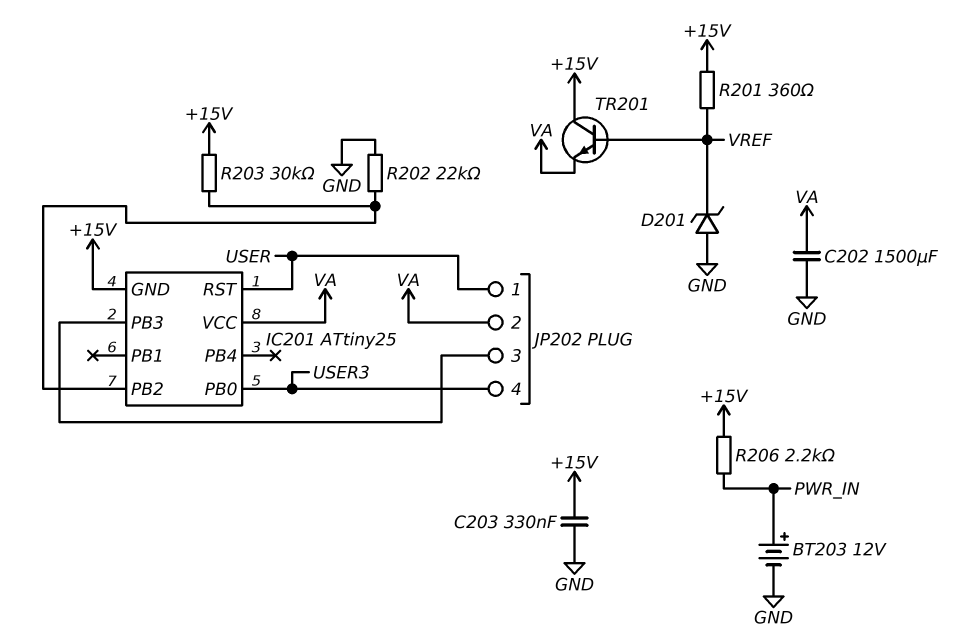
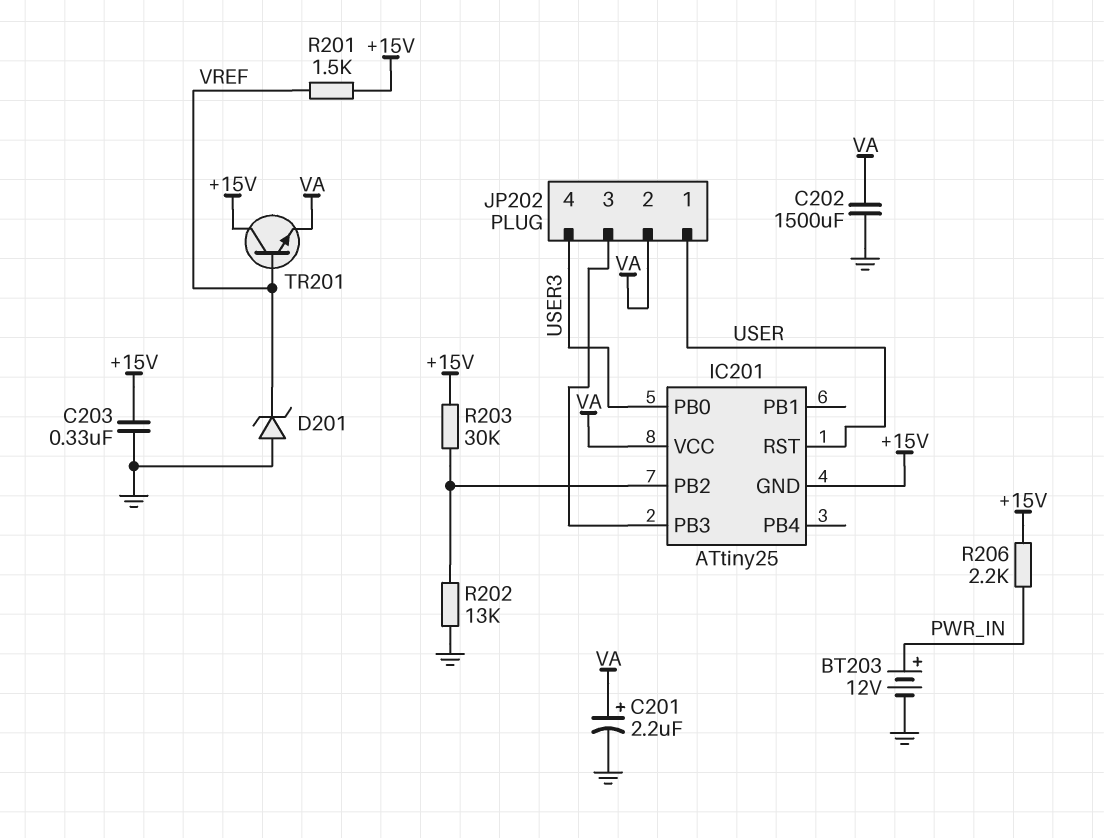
C201: none -> 2.2uF (plus VA, minus GND)
R201: 360 (+15V, VREF) -> 1.5k (+15V, VREF)
R202: 22k (GND, IC201/PB2) -> 13k (GND, IC201/PB2)

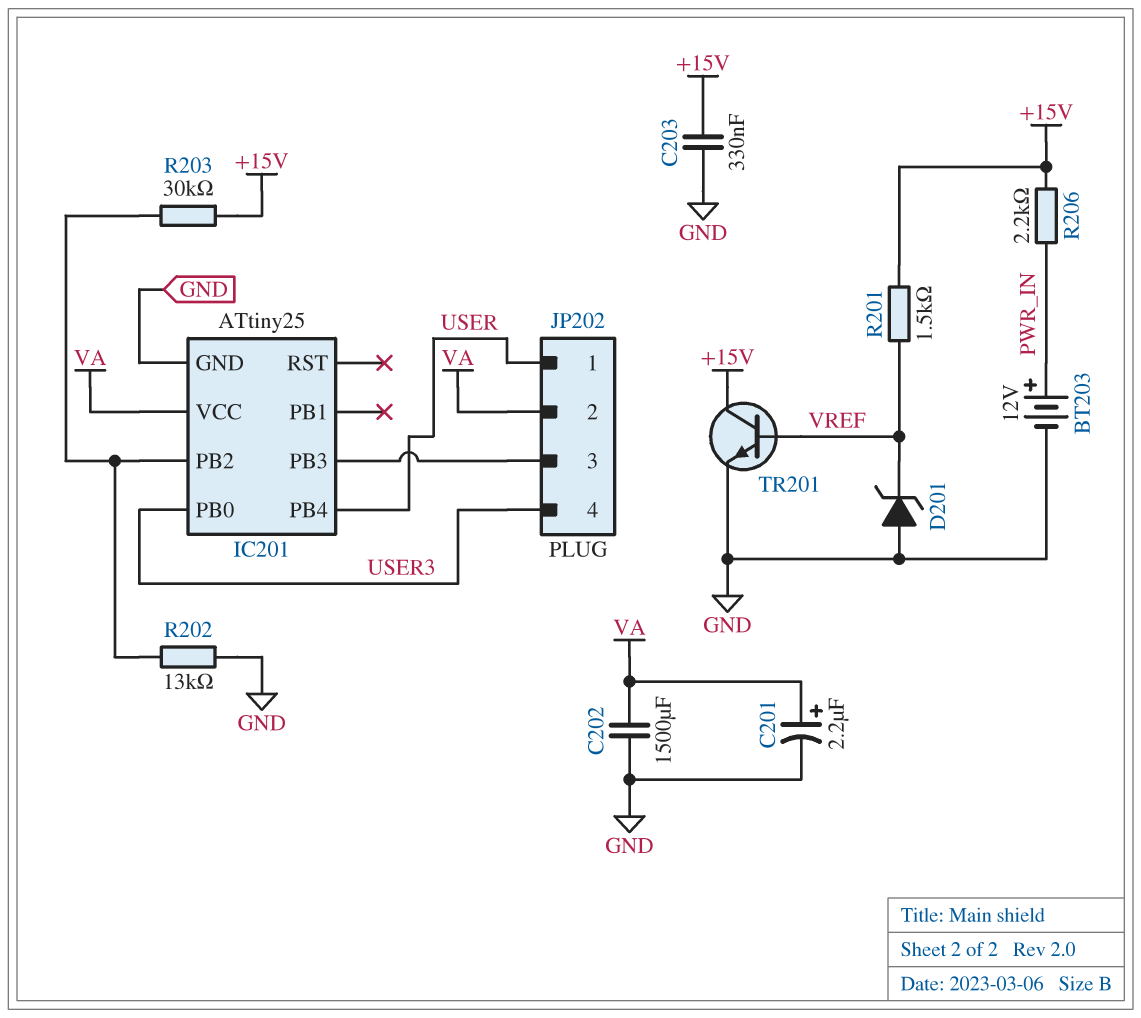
IC201 pin GND: +15V -> GND
IC201 pin PB4: none -> USER
IC201 pin RST: USER -> none
TR201: NPN (B VREF, C +15V, E VA) -> NPN (B VREF, C +15V, E GND)

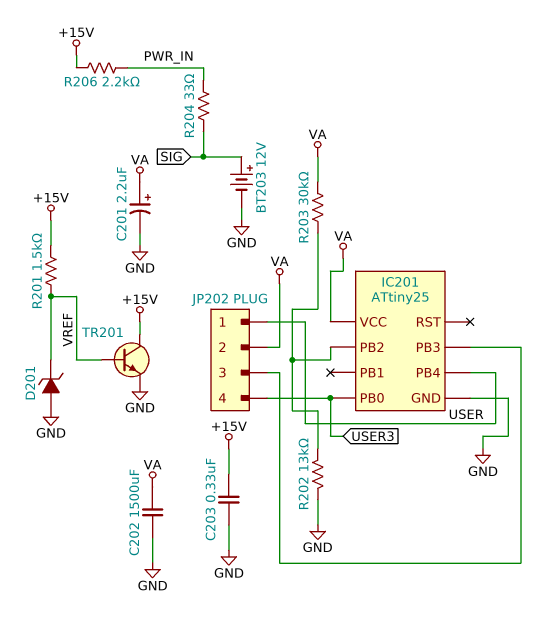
BT203: 12V (plus PWR_IN, minus GND) -> 12V (plus SIG, minus GND)
R203: 30k (+15V, IC201/PB2) -> 30k (IC201/PB2, VA)
R204: none -> 33 (PWR_IN, SIG)

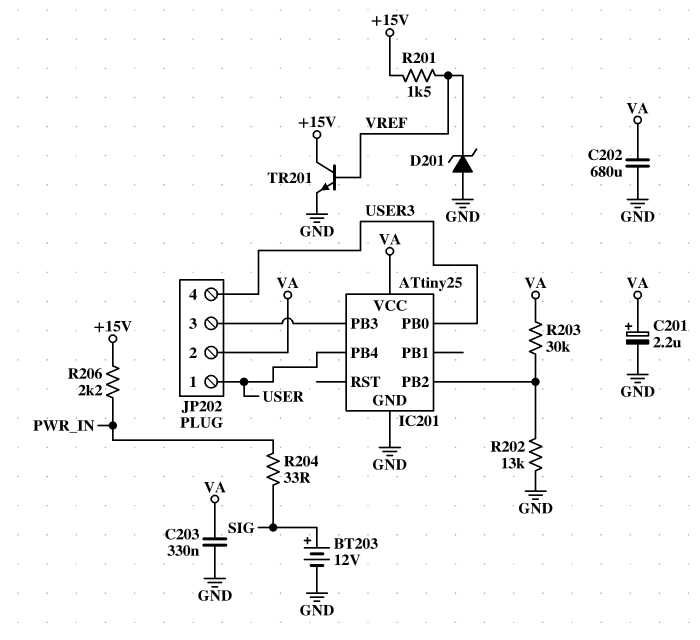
C202: 1500uF (GND, VA) -> 680uF (GND, VA)
C203: 330nF (+15V, GND) -> 330nF (GND, VA)

